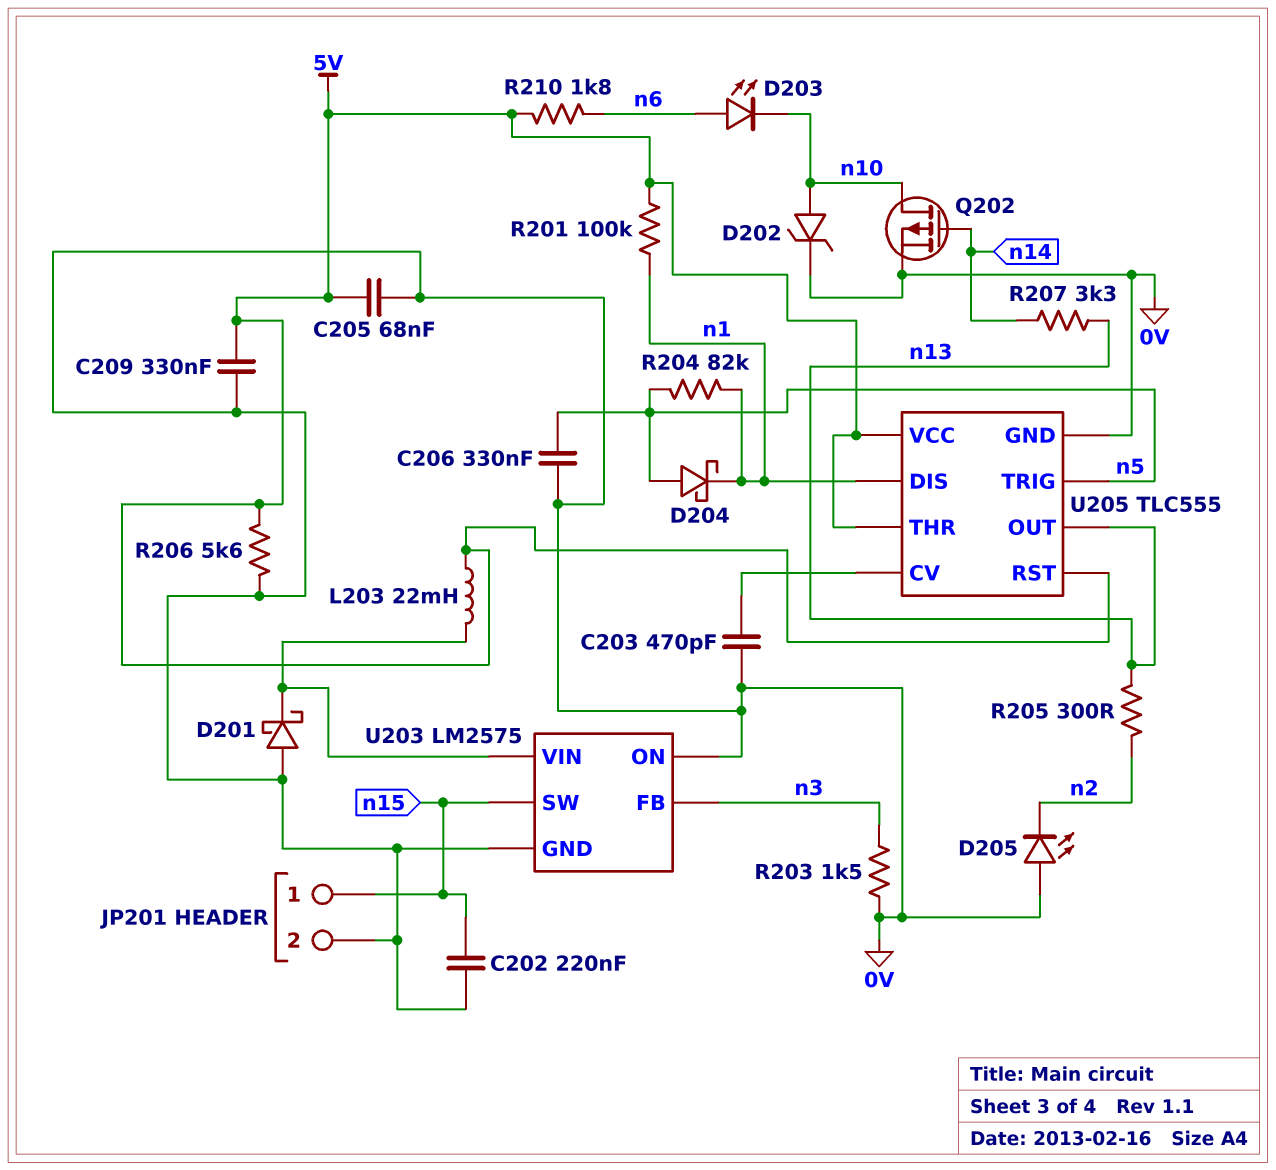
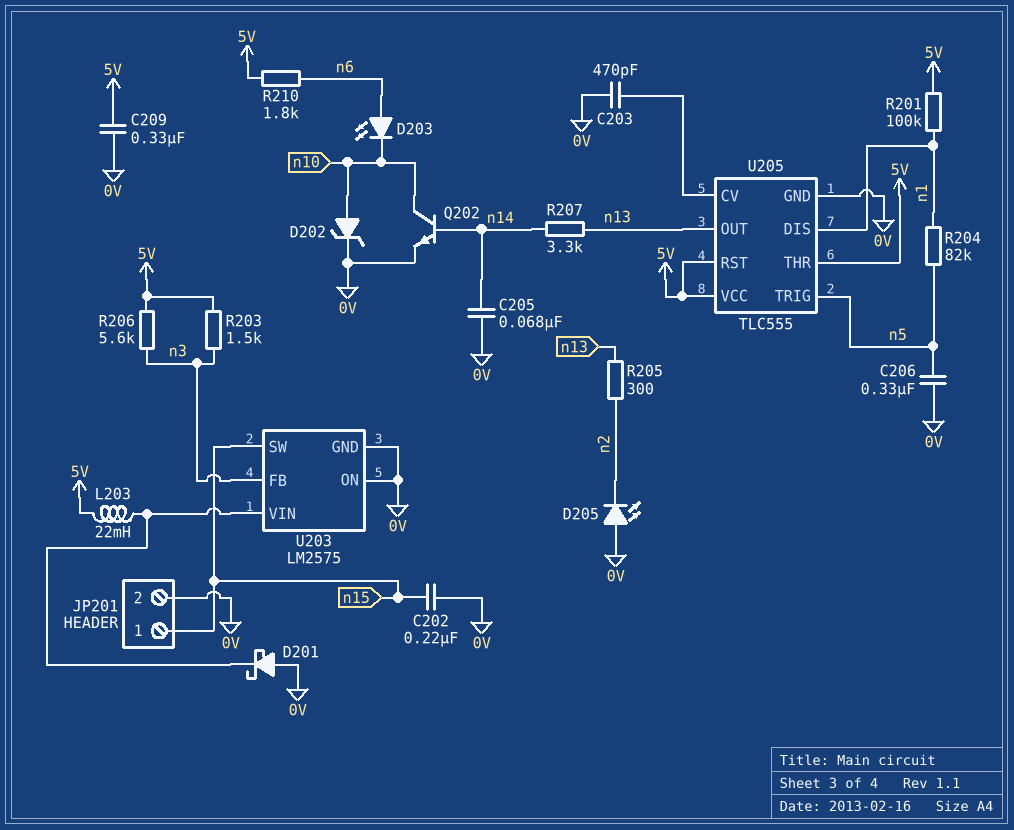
C205: 68nF (0V, 5V) -> 68nF (0V, n14)
D204: schottky (A n5, K n1) -> none
Q202: PMOS (G n14, D n10, S 0V) -> NPN (B n14, C n10, E 0V)
R203: 1.5k (0V, n3) -> 1.5k (5V, n3)
R206: 5.6k (0V, 5V) -> 5.6k (5V, n3)

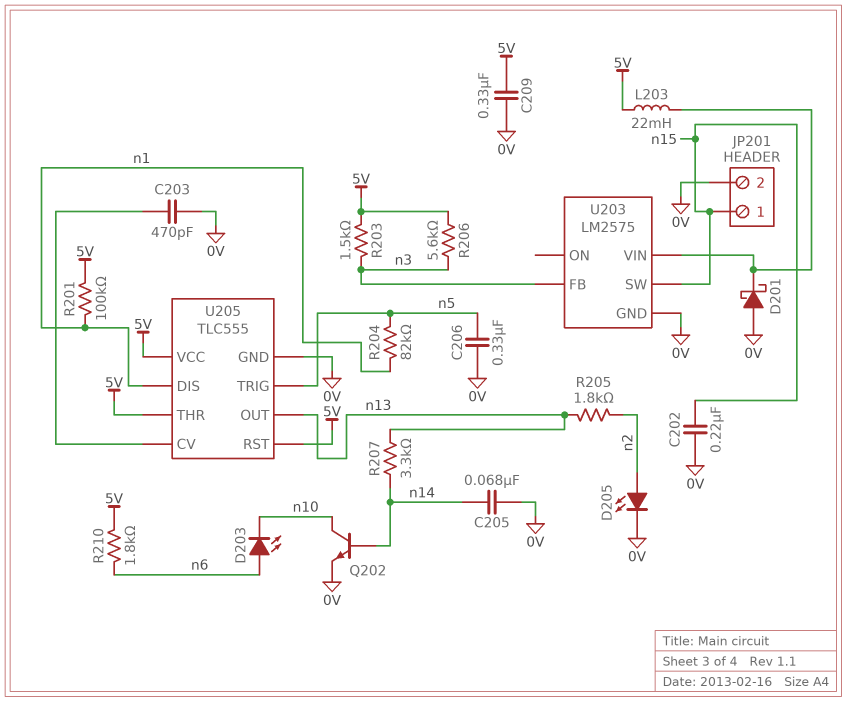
D202: zener (A n10, K 0V) -> none
D205: LED (A 0V, K n2) -> LED (A n2, K 0V)
R205: 300 (n2, n13) -> 1.8k (n2, n13)
U203 pin ON: 0V -> none

